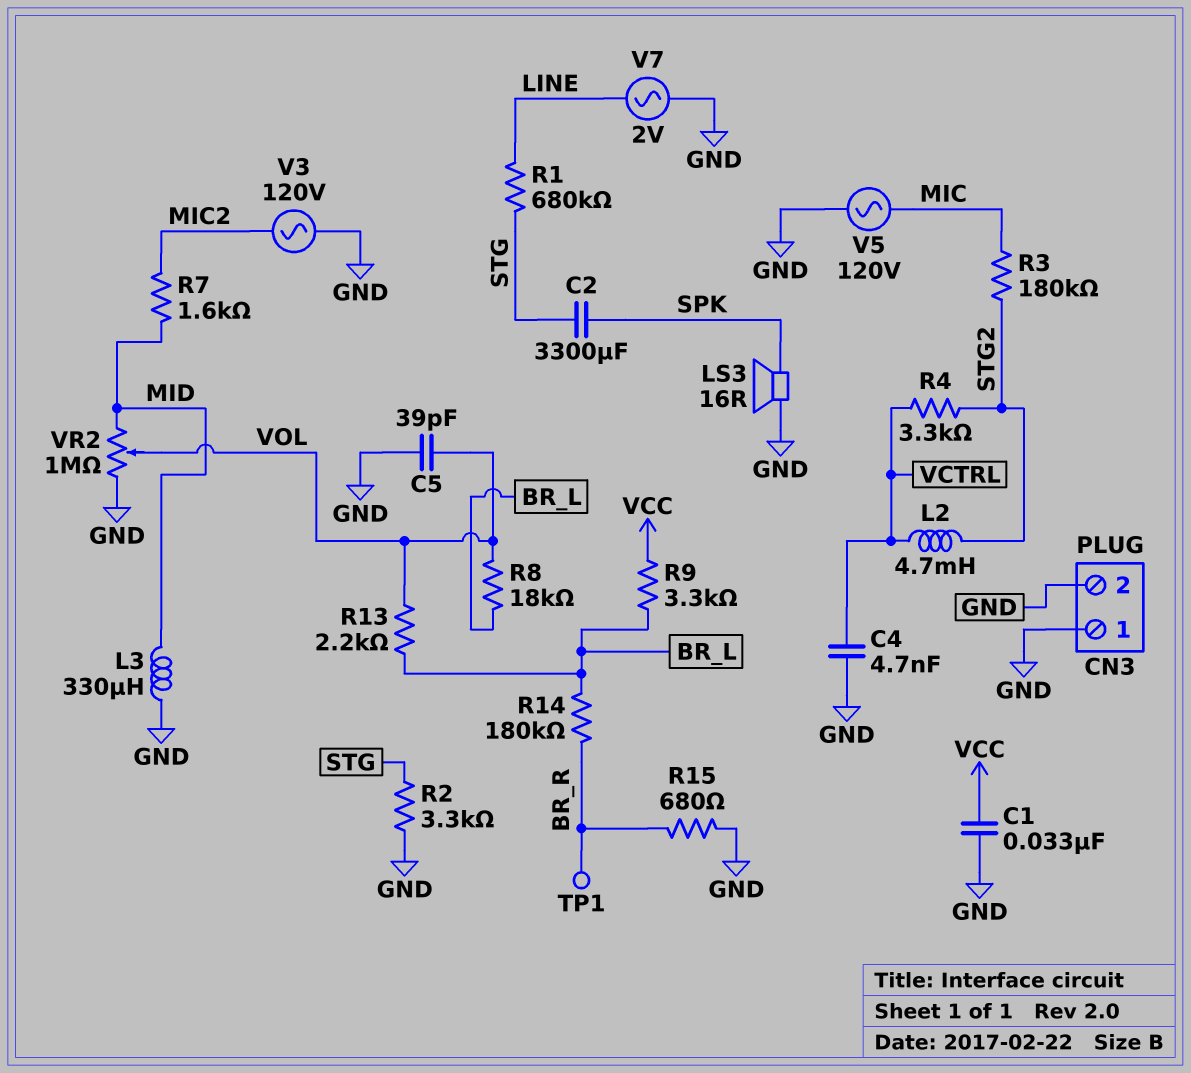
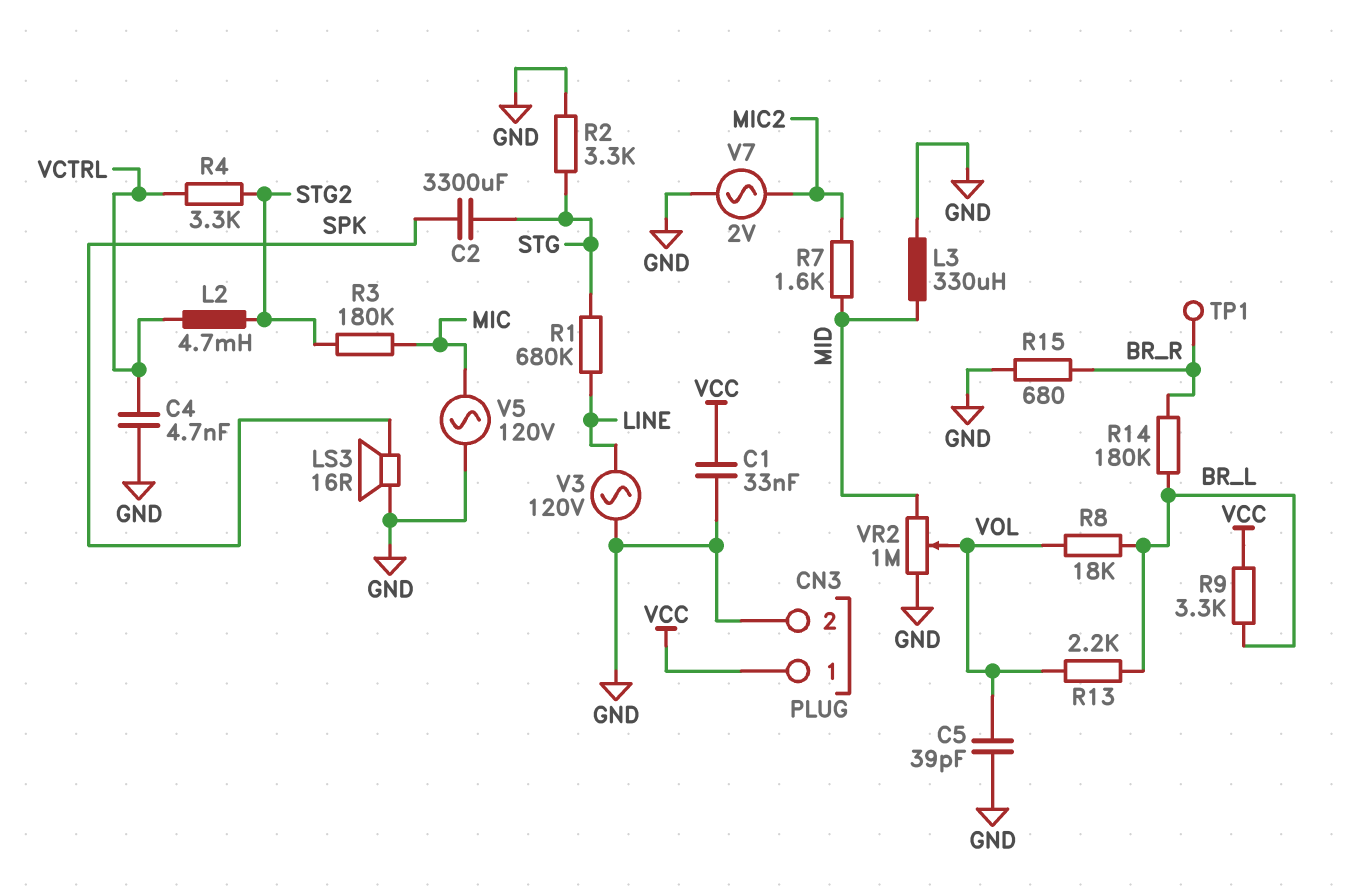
CN3 pin 1: GND -> VCC
V3: AC 120V (GND, MIC2) -> AC 120V (GND, LINE)
V7: AC 2V (GND, LINE) -> AC 2V (GND, MIC2)

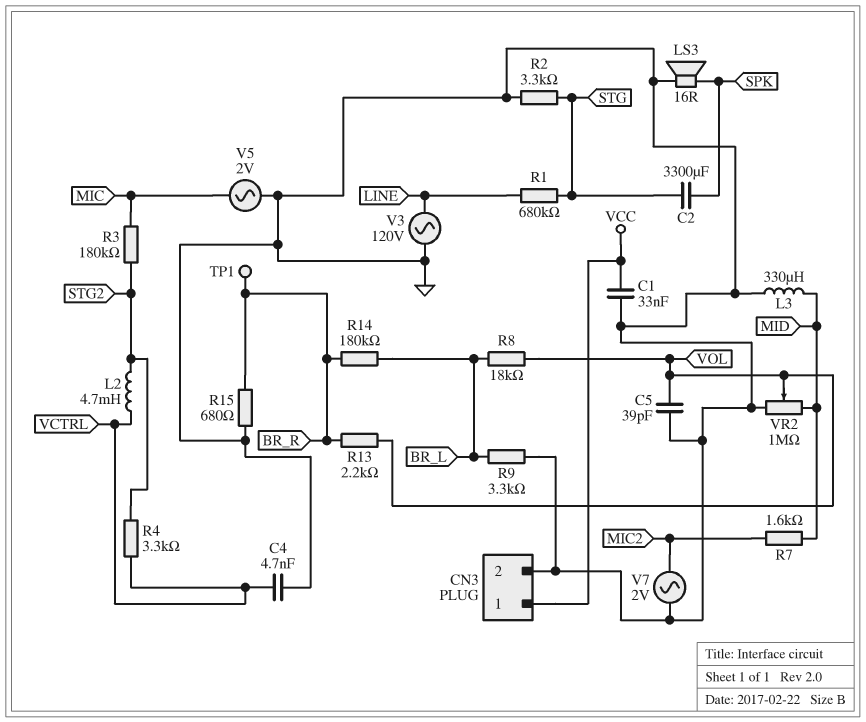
R9: 3.3k (BR_L, VCC) -> 3.3k (BR_L, GND)
R13: 2.2k (BR_L, VOL) -> 2.2k (BR_R, VOL)
V5: AC 120V (GND, MIC) -> AC 2V (GND, MIC)

